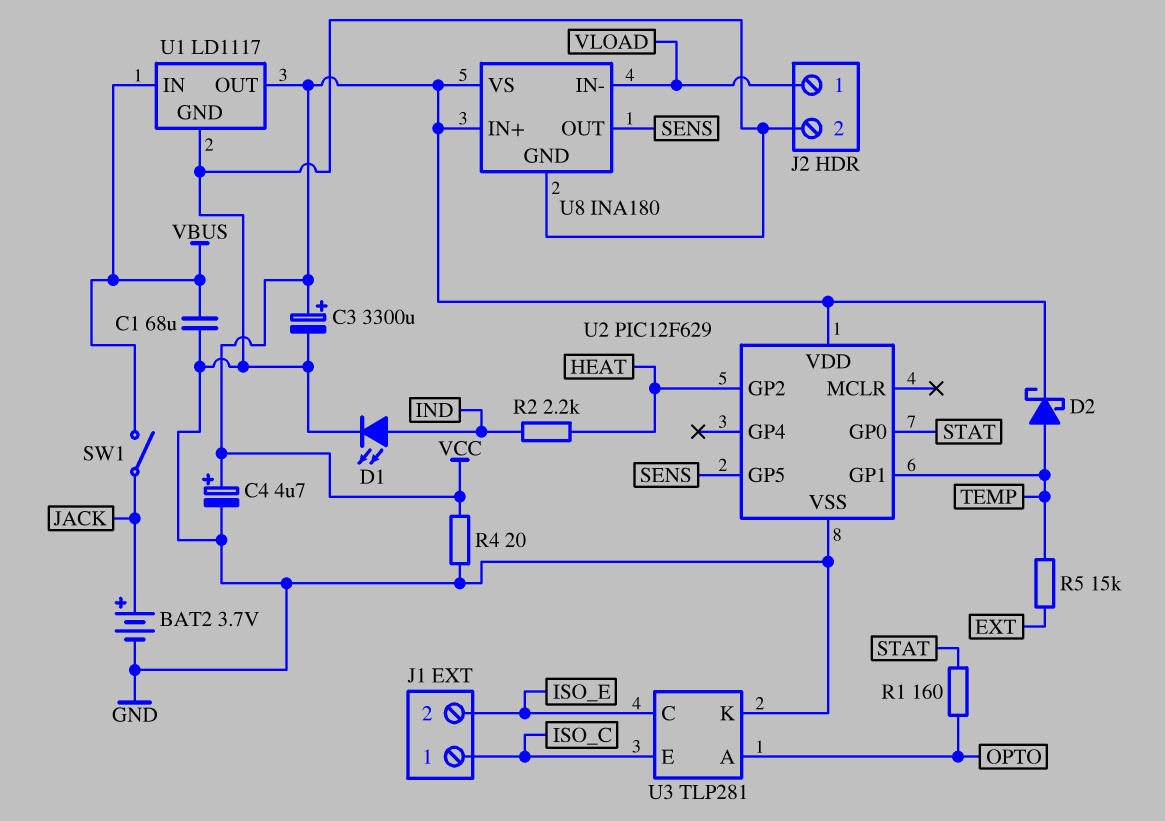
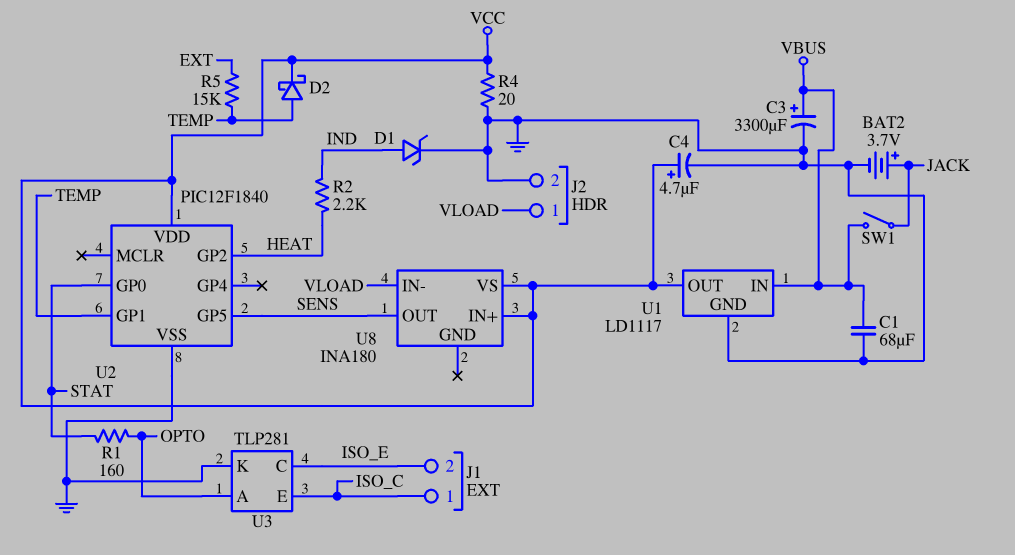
C3: 3300uF (plus VCC, minus GND) -> 3300uF (plus VBUS, minus GND)
D1: LED (A IND, K GND) -> zener (A IND, K GND)
U2: PIC12F629 -> PIC12F1840
U8 pin GND: GND -> none

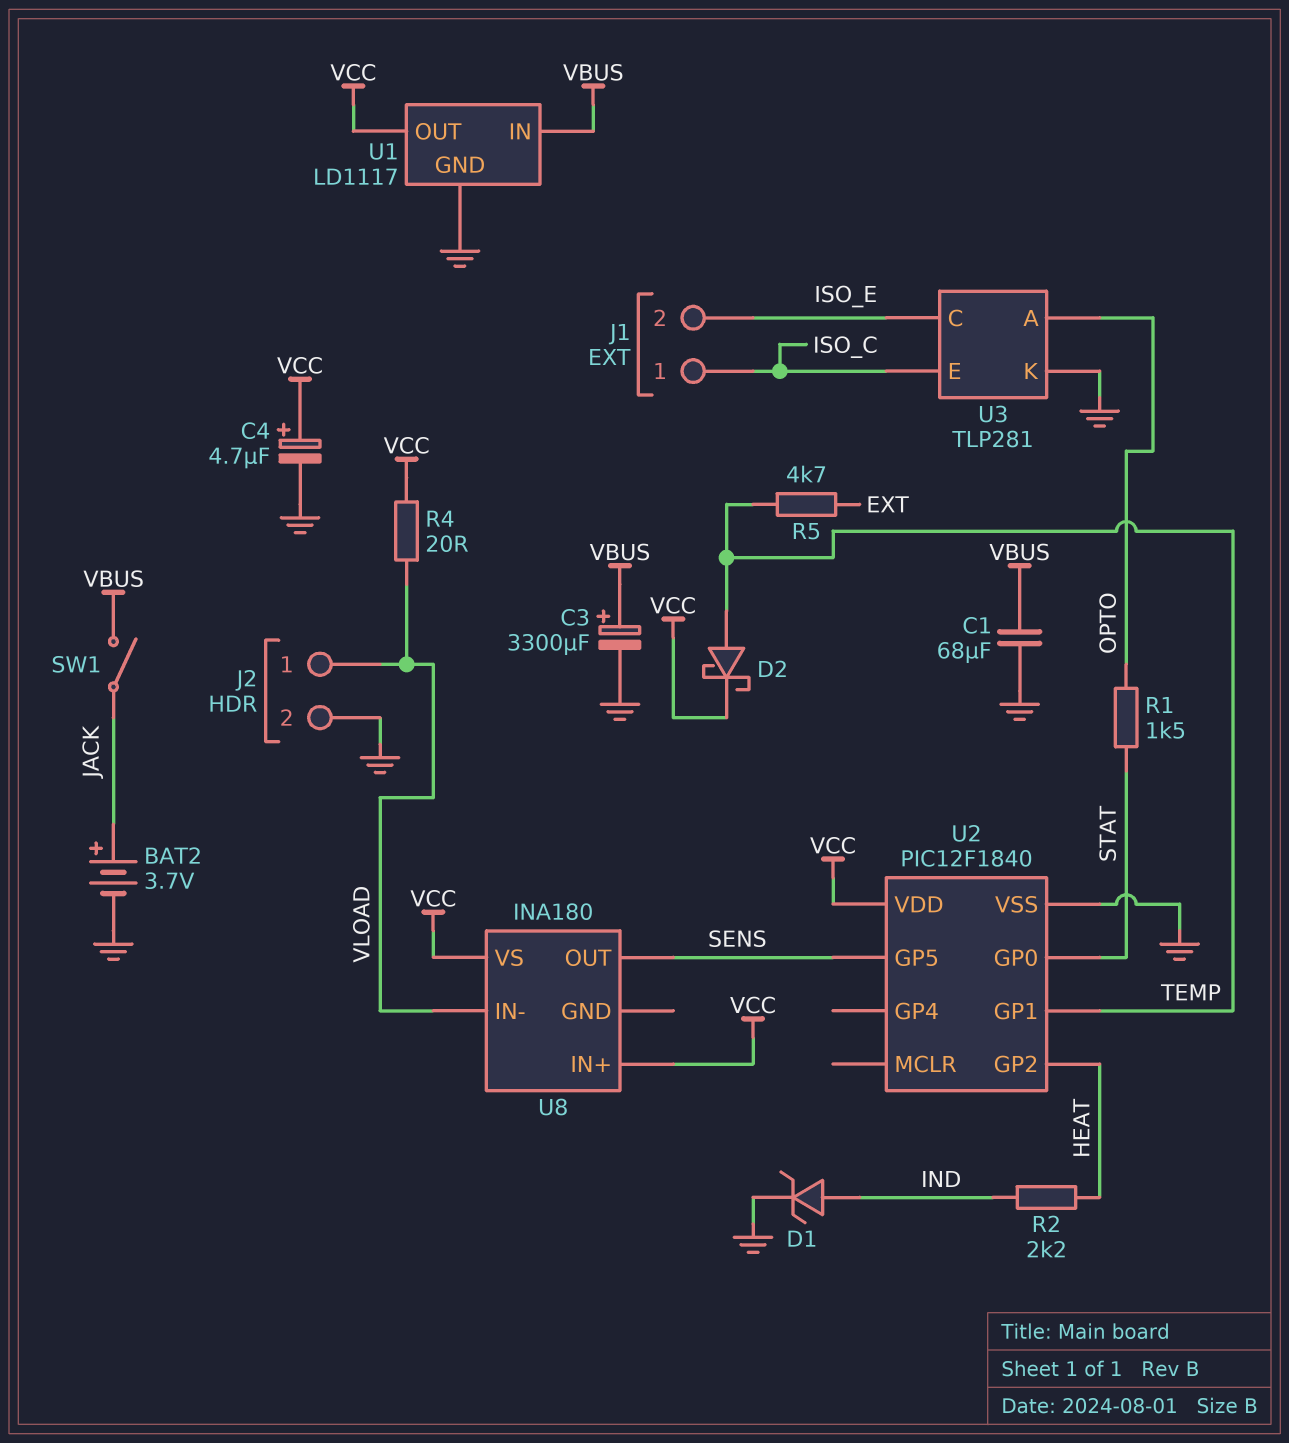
R1: 160 (OPTO, STAT) -> 1.5k (OPTO, STAT)
R4: 20 (GND, VCC) -> 20 (VCC, VLOAD)
R5: 15k (EXT, TEMP) -> 4.7k (EXT, TEMP)

